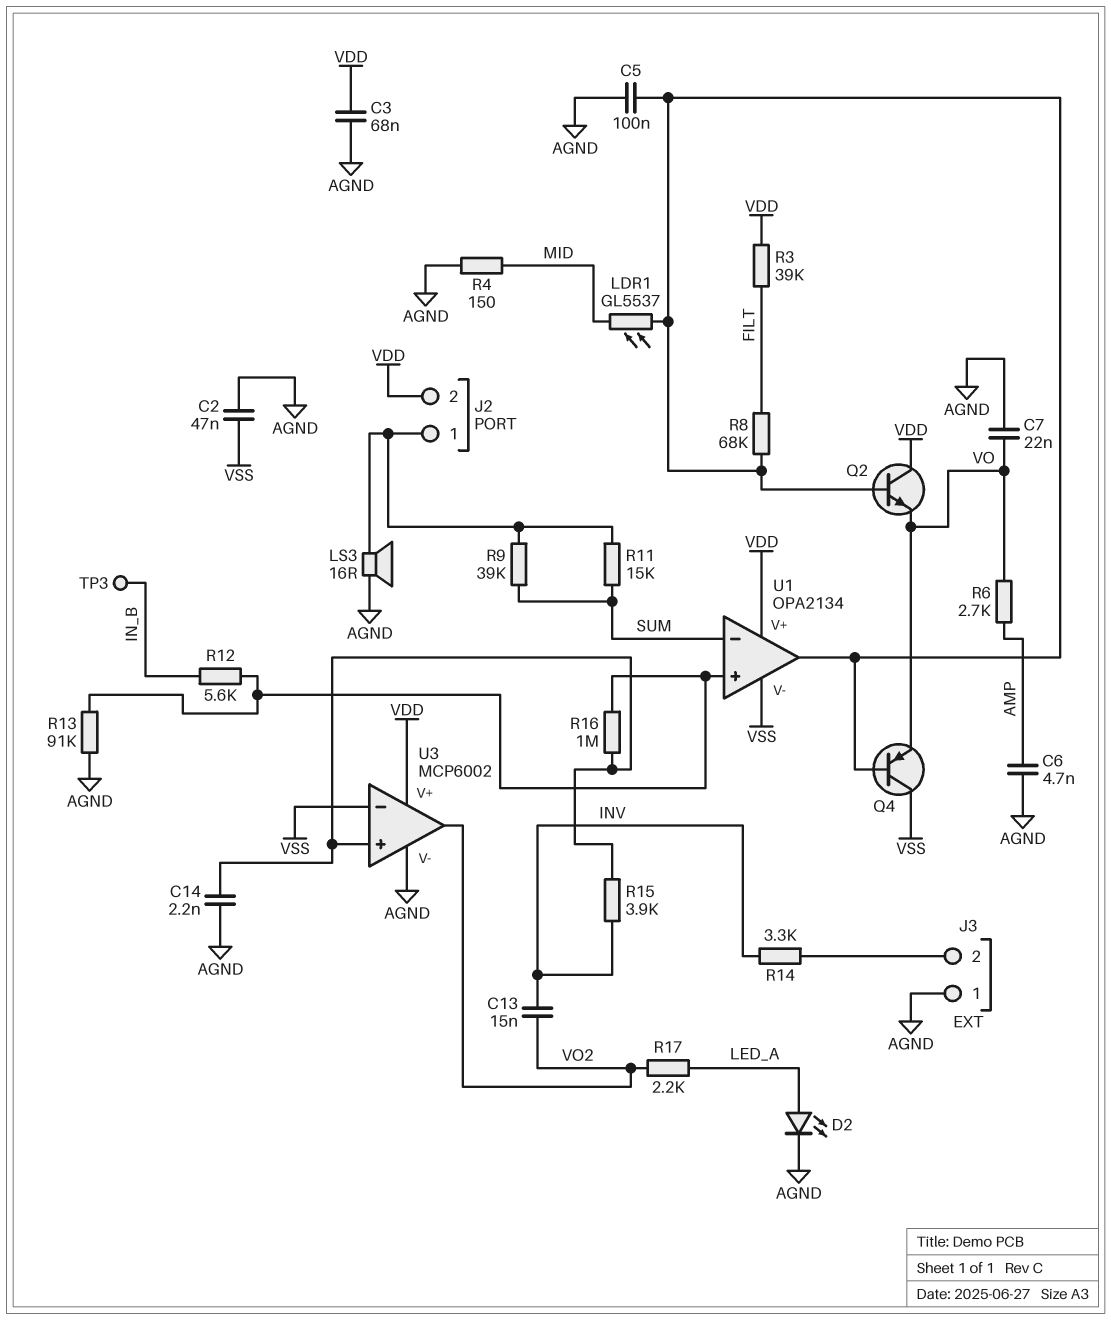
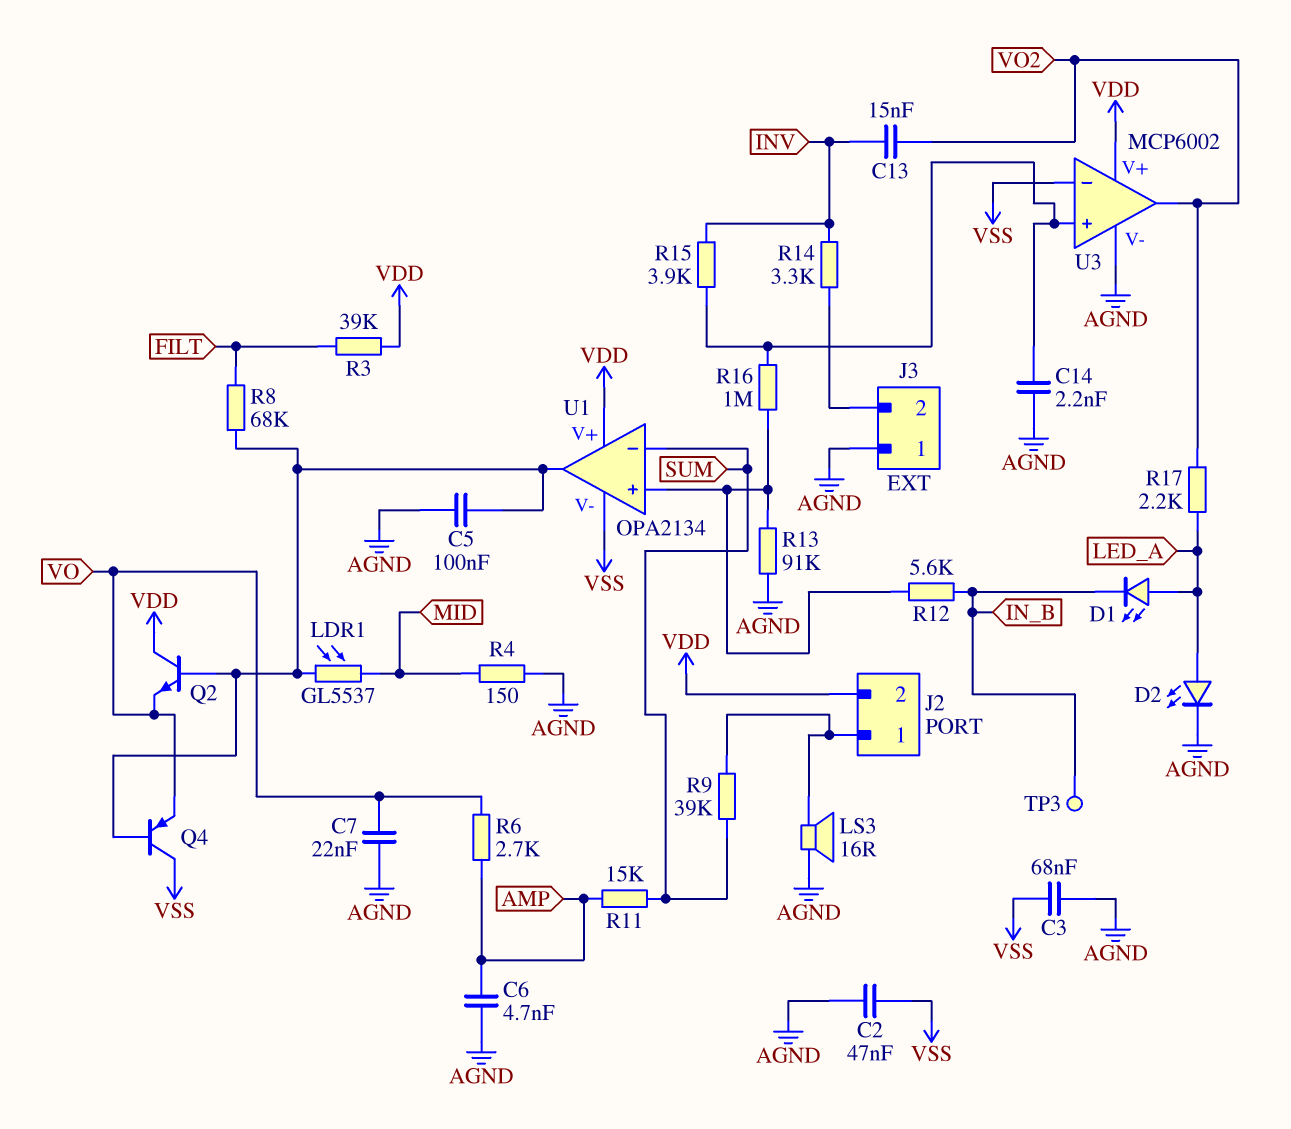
C3: 68nF (AGND, VDD) -> 68nF (AGND, VSS)
D1: none -> LED (A LED_A, K IN_B)
R11: 15k (J2/1, SUM) -> 15k (AMP, SUM)

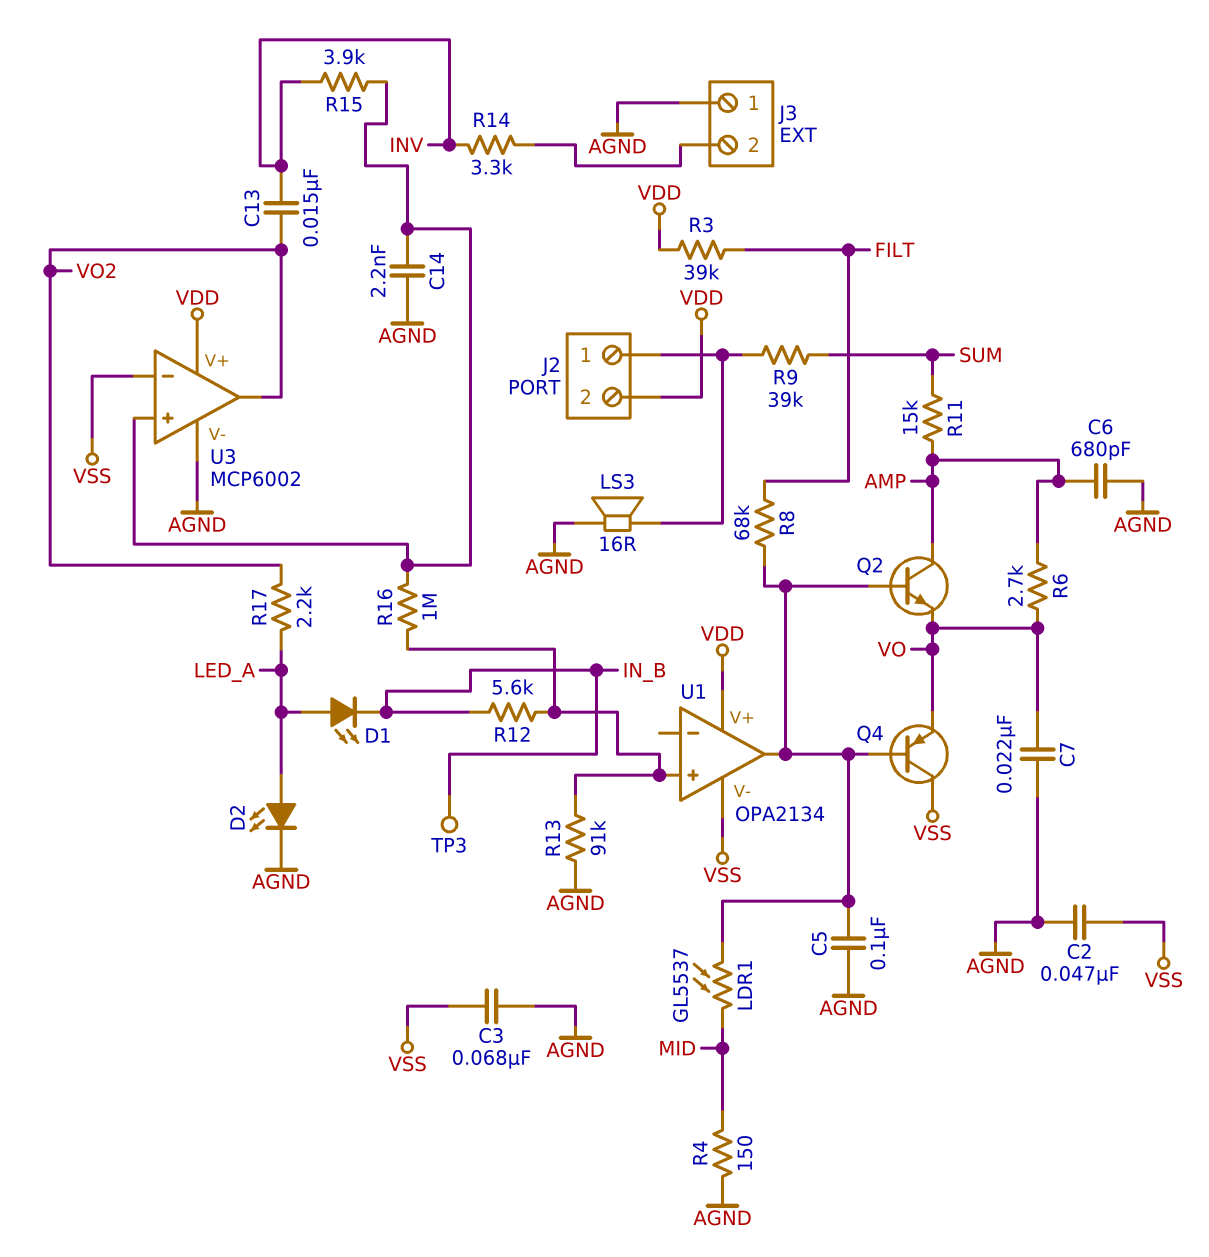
C6: 4.7nF (AGND, AMP) -> 680pF (AGND, AMP)
Q2: NPN (B U1/out, C VDD, E VO) -> NPN (B U1/out, C AMP, E VO)
U1 pin in-: SUM -> none

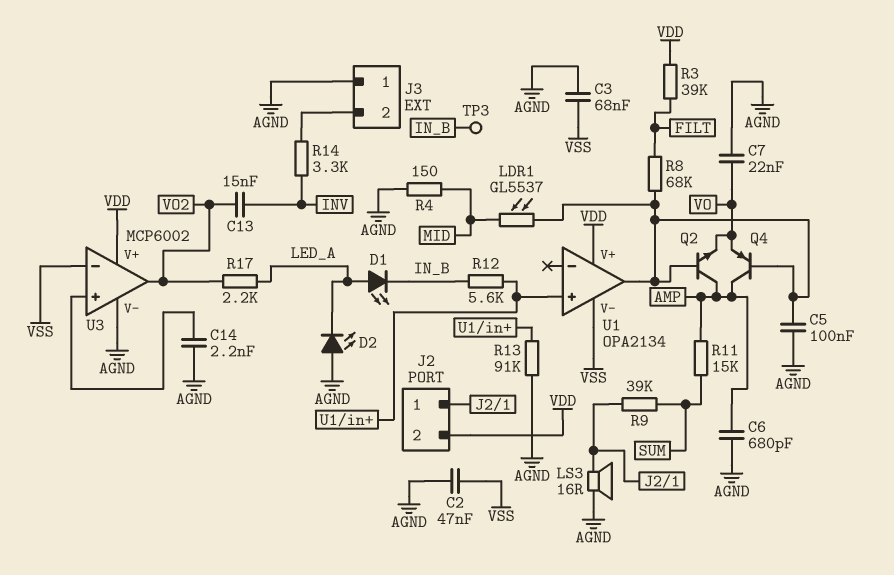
D2: LED (A LED_A, K AGND) -> LED (A AGND, K LED_A)
Q4: PNP (B U1/out, C VSS, E VO) -> PNP (B U1/out, C AMP, E VO)
R6: 2.7k (AMP, VO) -> none
R15: 3.9k (INV, U3/in+) -> none
R16: 1M (U1/in+, U3/in+) -> none

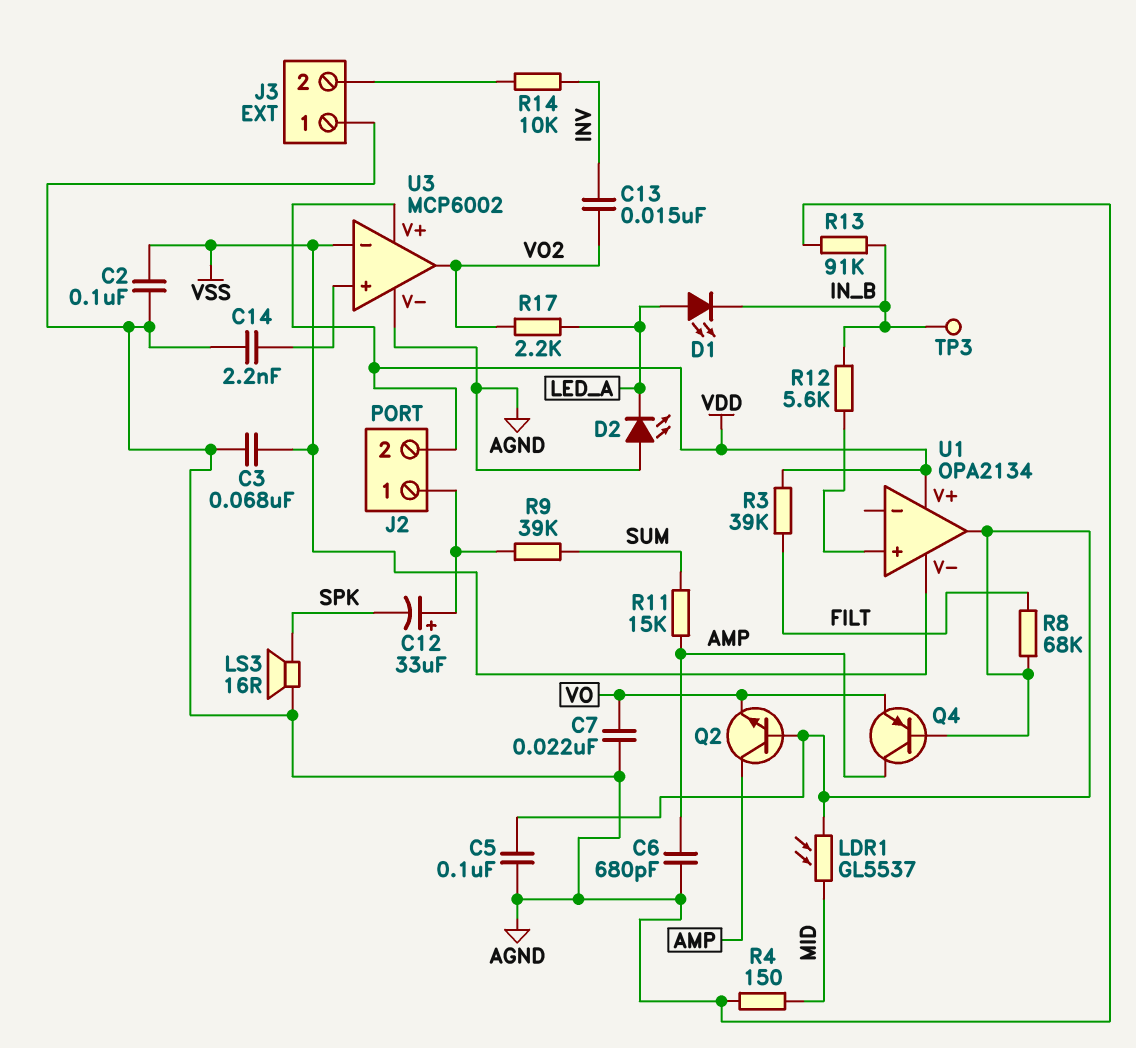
C2: 47nF (AGND, VSS) -> 100nF (AGND, VSS)
C12: none -> 33uF (plus J2/1, minus SPK)
LS3: speaker 16R (AGND, J2/1) -> speaker 16R (AGND, SPK)
R13: 91k (AGND, U1/in+) -> 91k (AGND, IN_B)
R14: 3.3k (INV, J3/2) -> 10k (INV, J3/2)

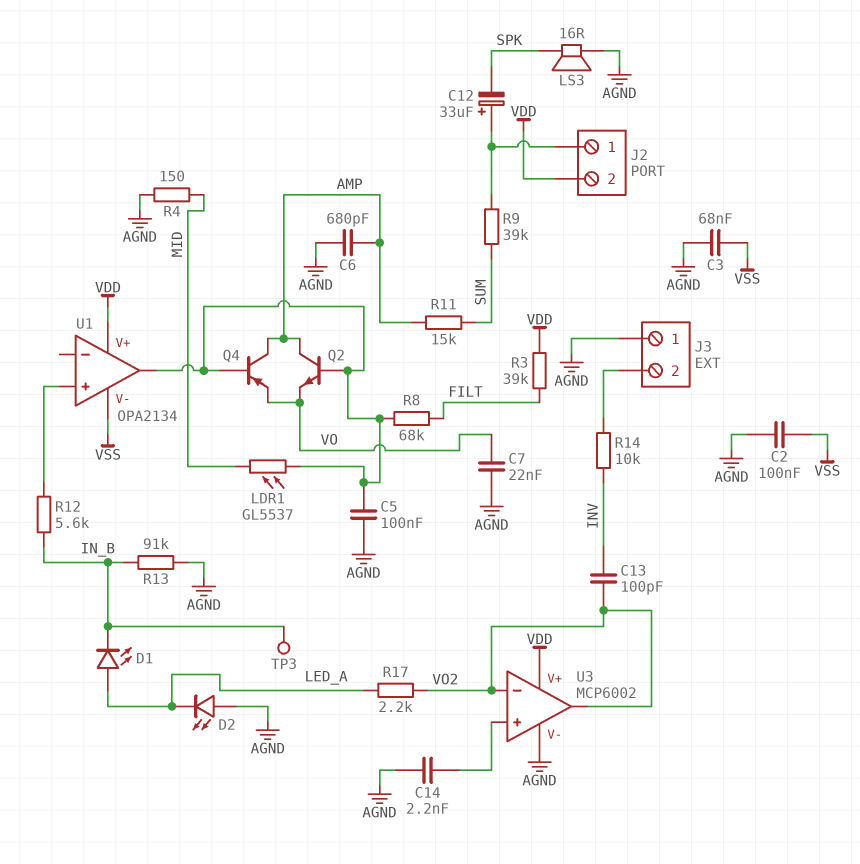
C13: 15nF (INV, VO2) -> 100pF (INV, VO2)
U3 pin in-: VSS -> VO2

